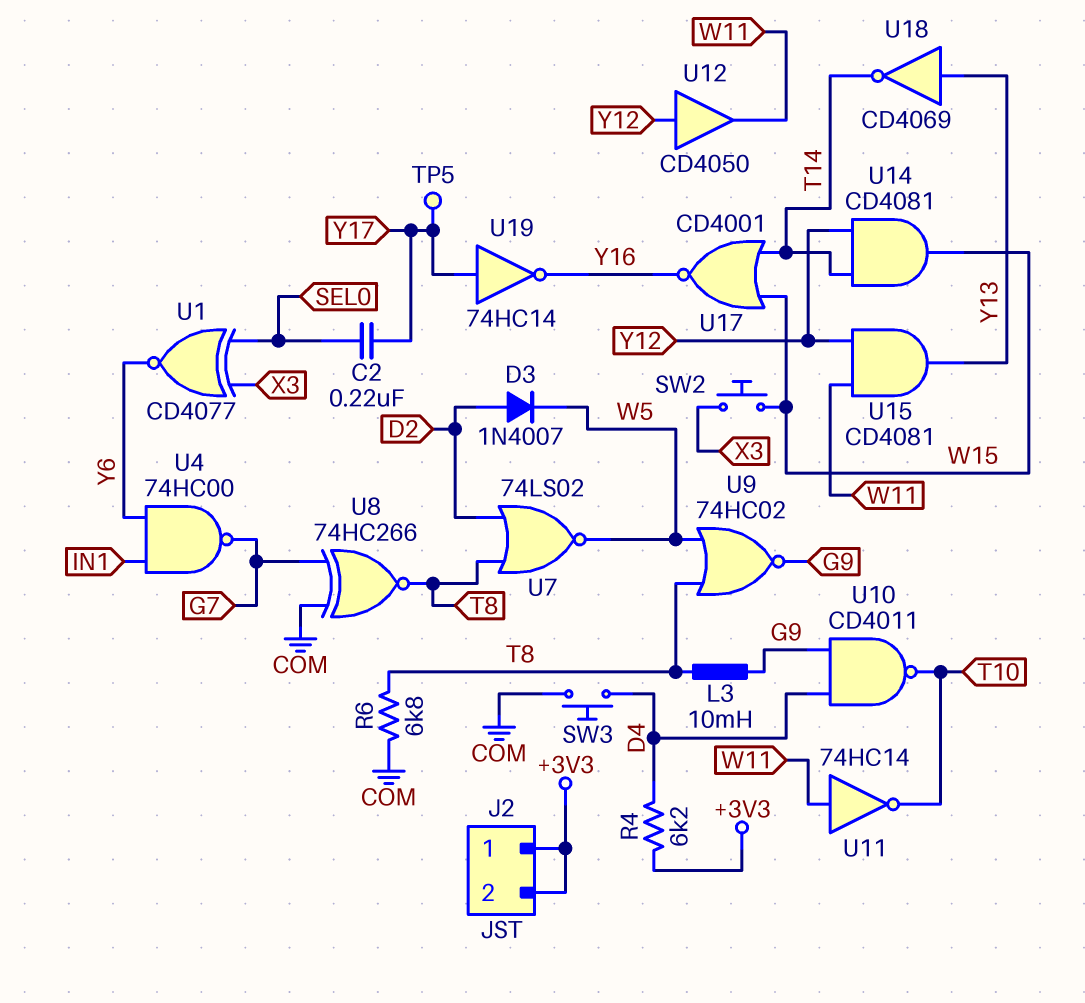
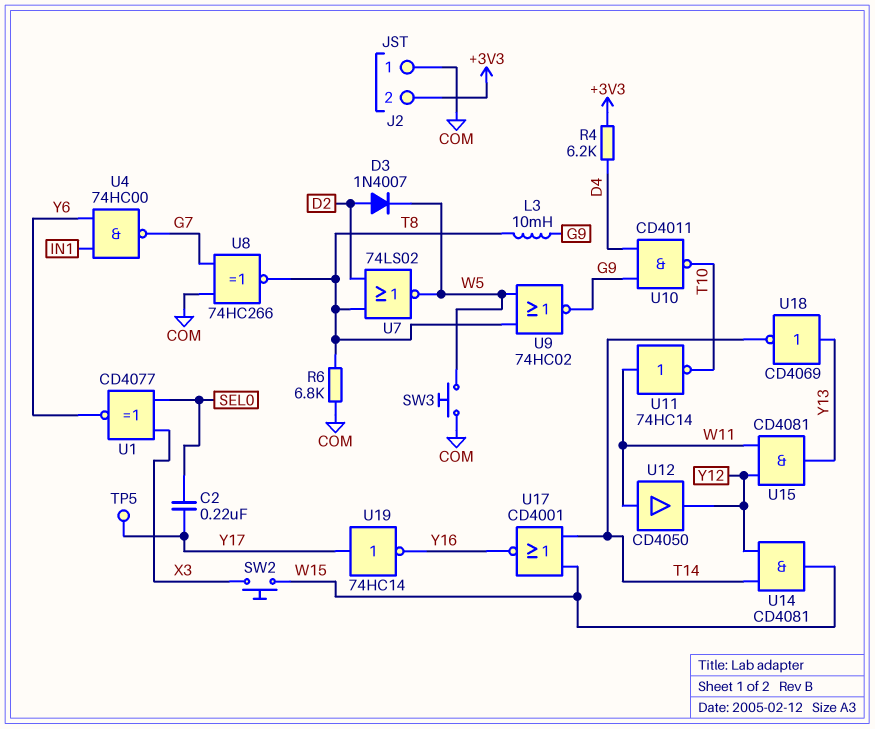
J2 pin 1: +3V3 -> COM
SW3: button (COM, D4) -> button (COM, W5)
U12: buffer CD4050 (in Y12, out W11) -> buffer CD4050 (in W11, out Y12)

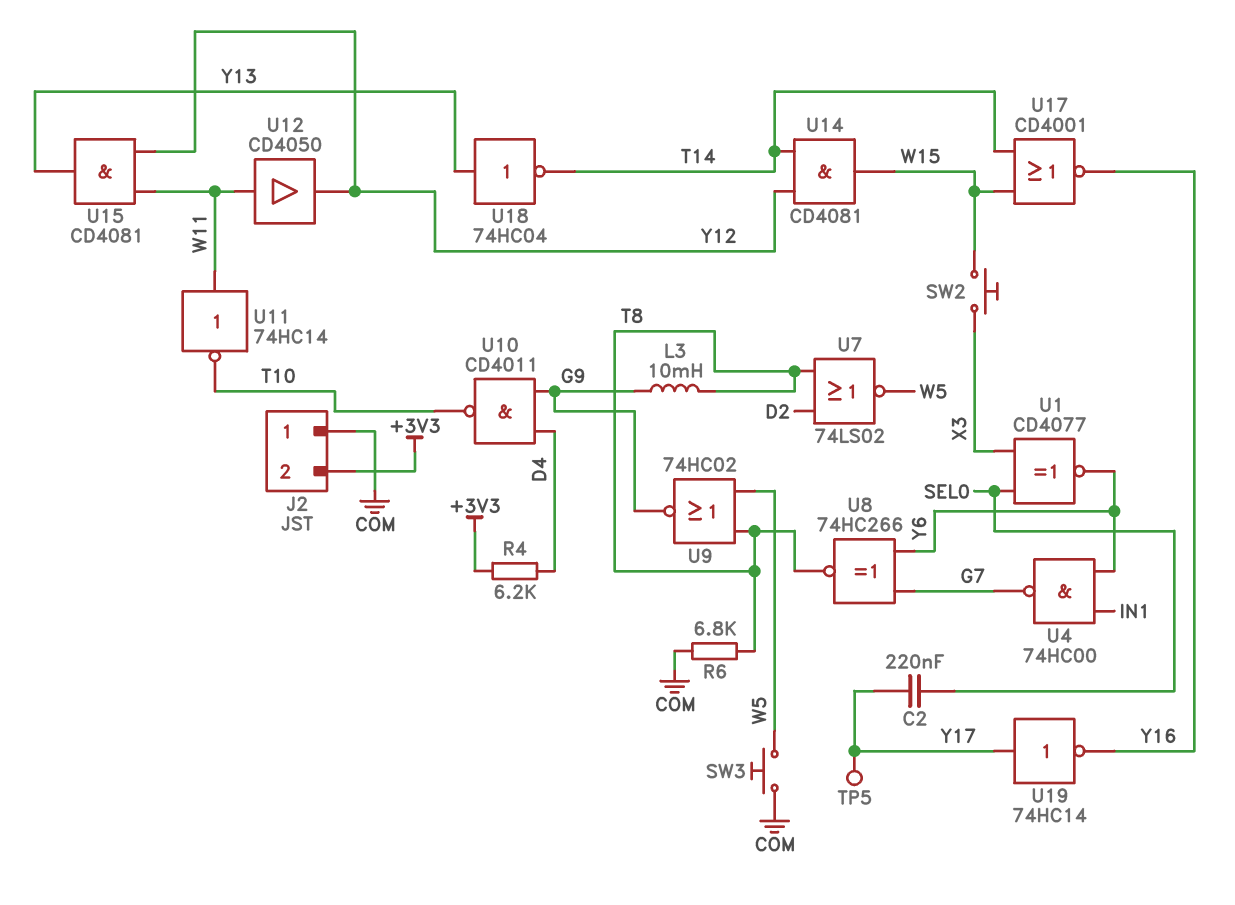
D3: diode 1N4007 (A D2, K W5) -> none
U8: XNOR 74HC266 (in COM, in G7, out T8) -> XNOR 74HC266 (in G7, in Y6, out T8)
U18: NOT CD4069 (in Y13, out T14) -> NOT 74HC04 (in Y13, out T14)

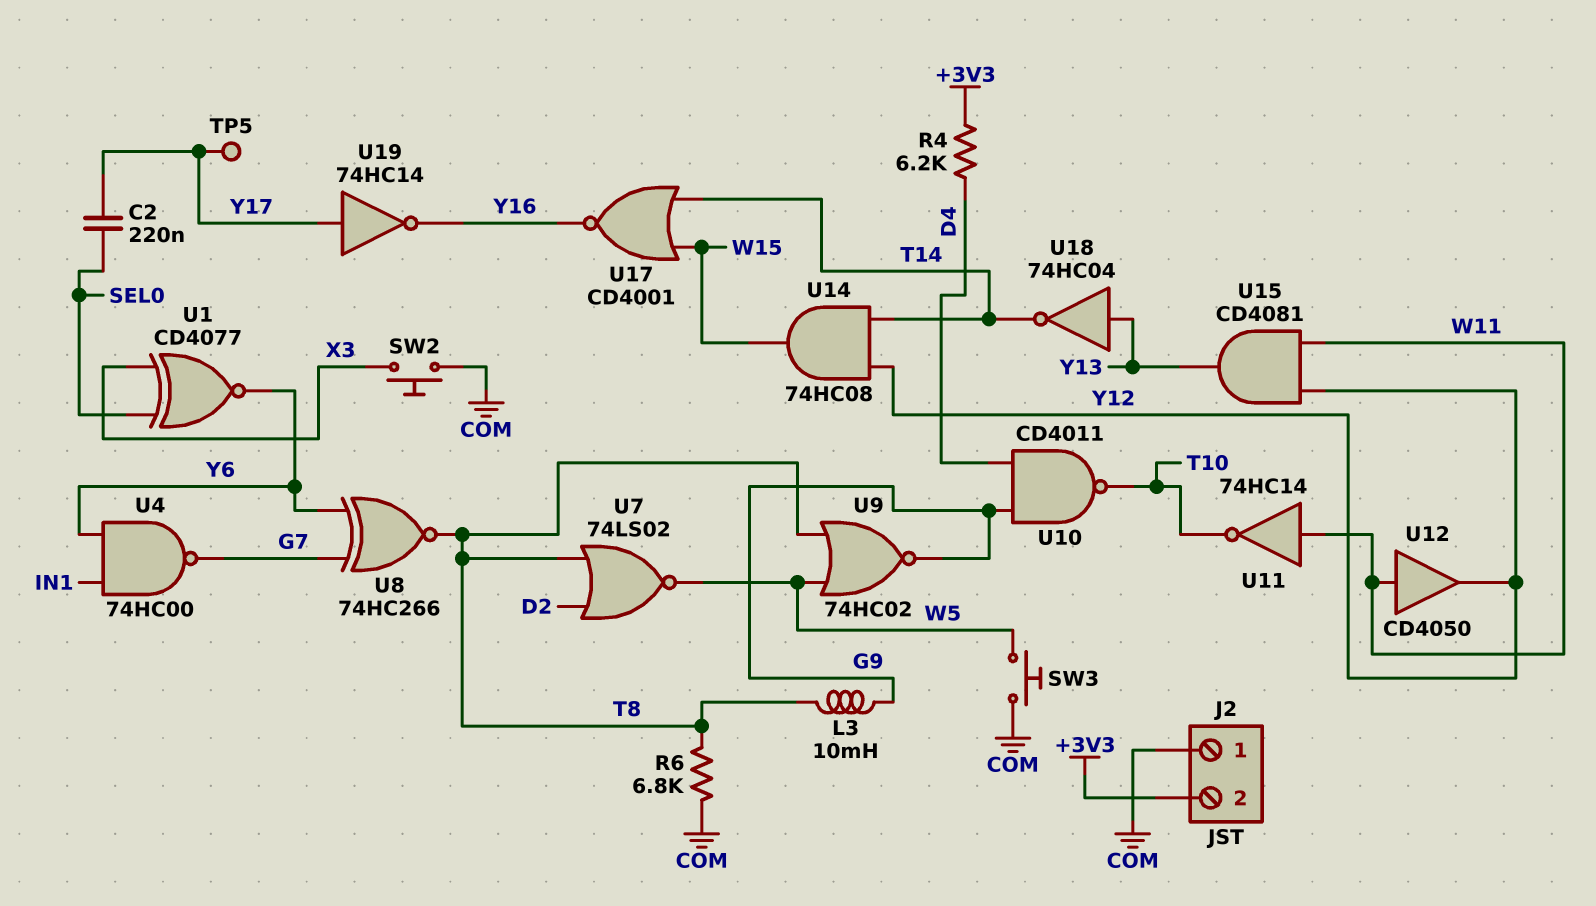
SW2: button (W15, X3) -> button (COM, X3)
U14: AND CD4081 (in T14, in Y12, out W15) -> AND 74HC08 (in T14, in Y12, out W15)

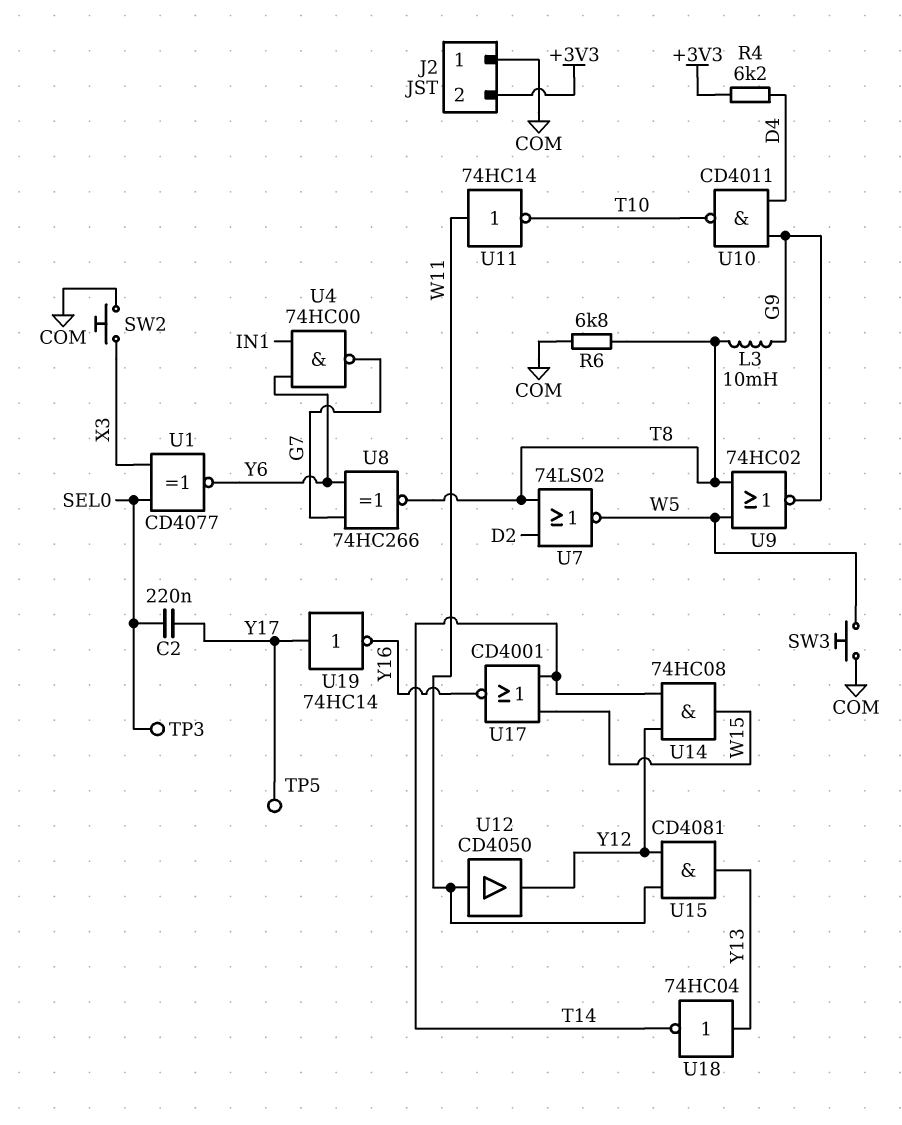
TP3: none -> test point (SEL0)

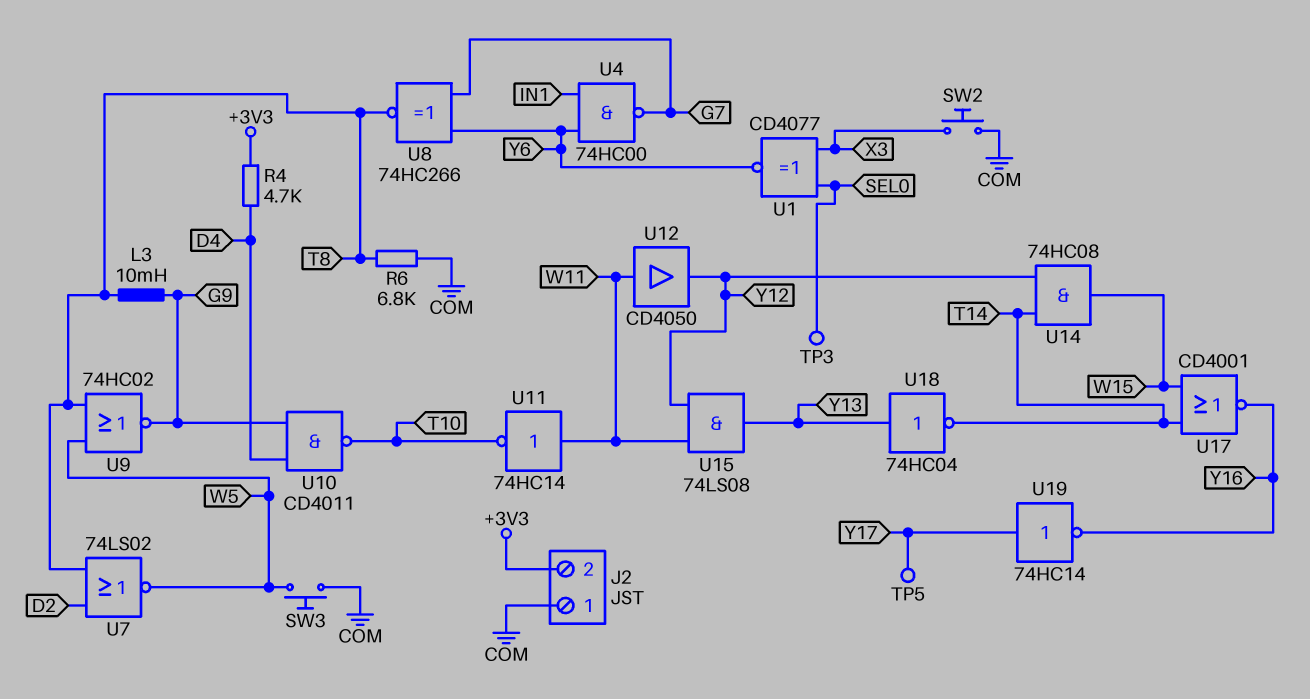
C2: 220nF (SEL0, Y17) -> none
R4: 6.2k (+3V3, D4) -> 4.7k (+3V3, D4)
U15: AND CD4081 (in W11, in Y12, out Y13) -> AND 74LS08 (in W11, in Y12, out Y13)

